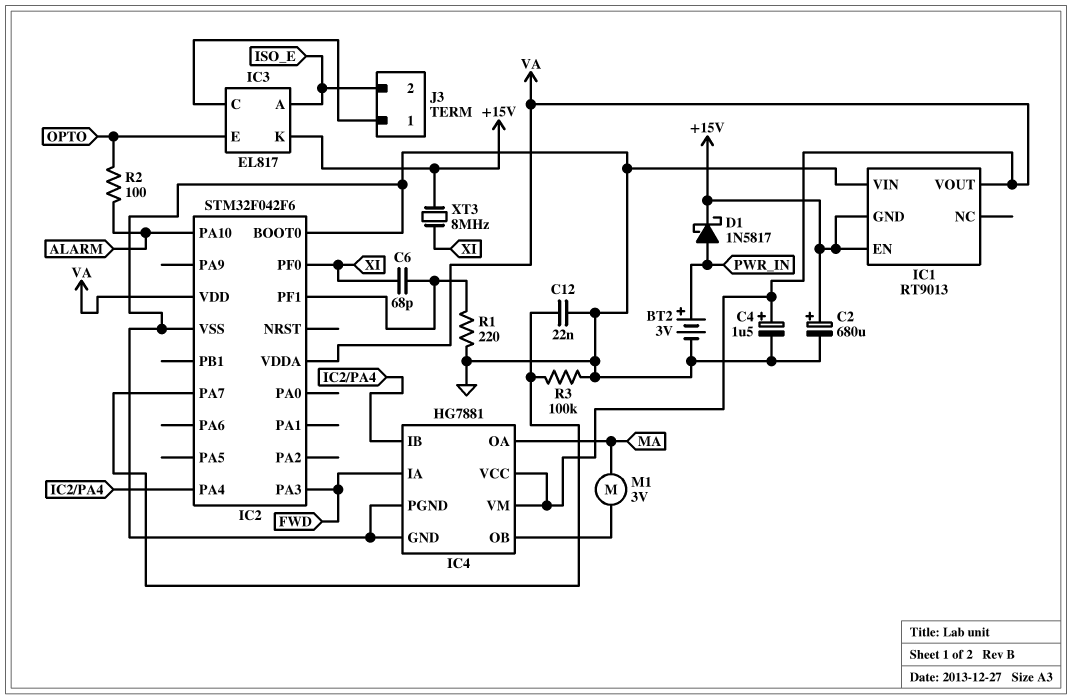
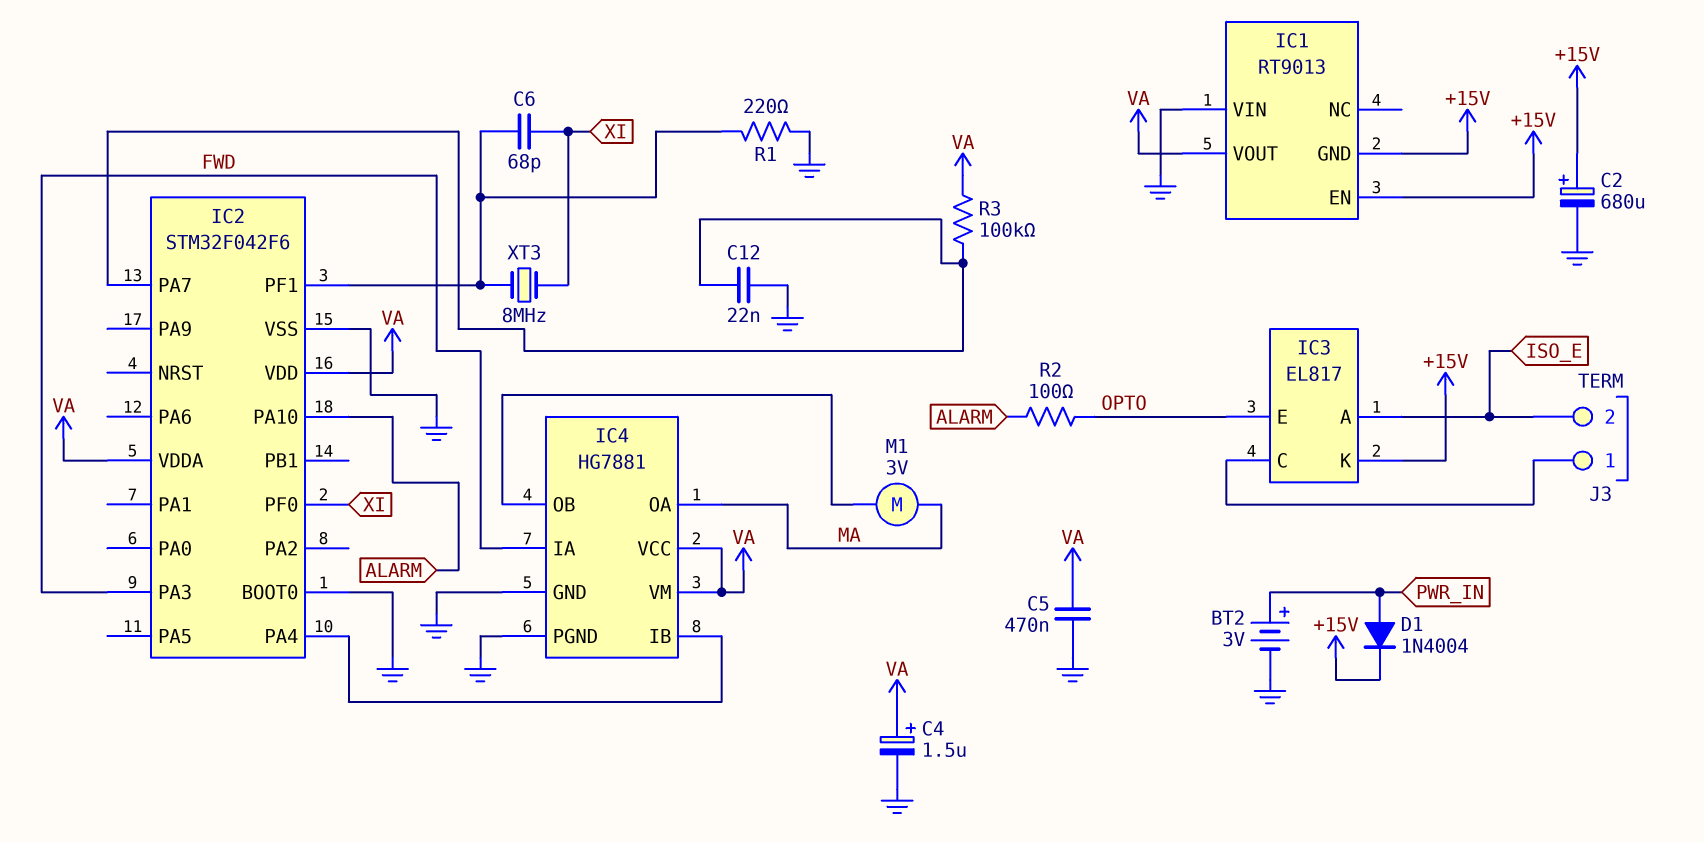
C5: none -> 470nF (GND, VA)
D1: schottky 1N5817 (A PWR_IN, K +15V) -> diode 1N4004 (A PWR_IN, K +15V)
R3: 100k (GND, IC2/PA7) -> 100k (IC2/PA7, VA)
XT3: 8MHz (+15V, XI) -> 8MHz (IC2/PF1, XI)

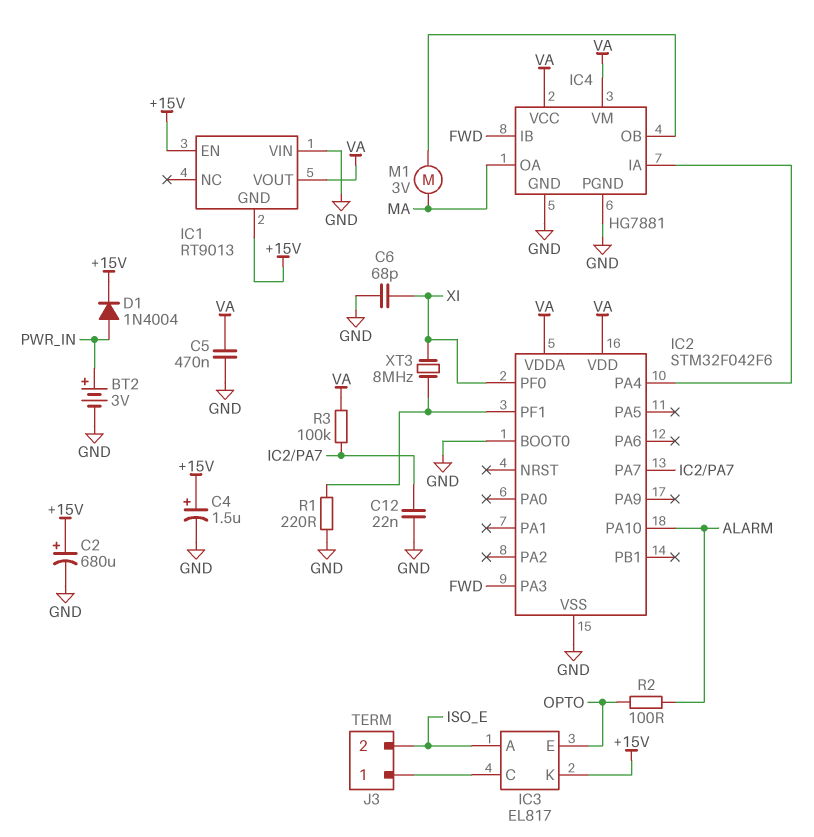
C4: 1.5uF (plus VA, minus GND) -> 1.5uF (plus +15V, minus GND)
C6: 68pF (IC2/PF1, XI) -> 68pF (GND, XI)
IC4 pin IA: FWD -> IC2/PA4
IC4 pin IB: IC2/PA4 -> FWD

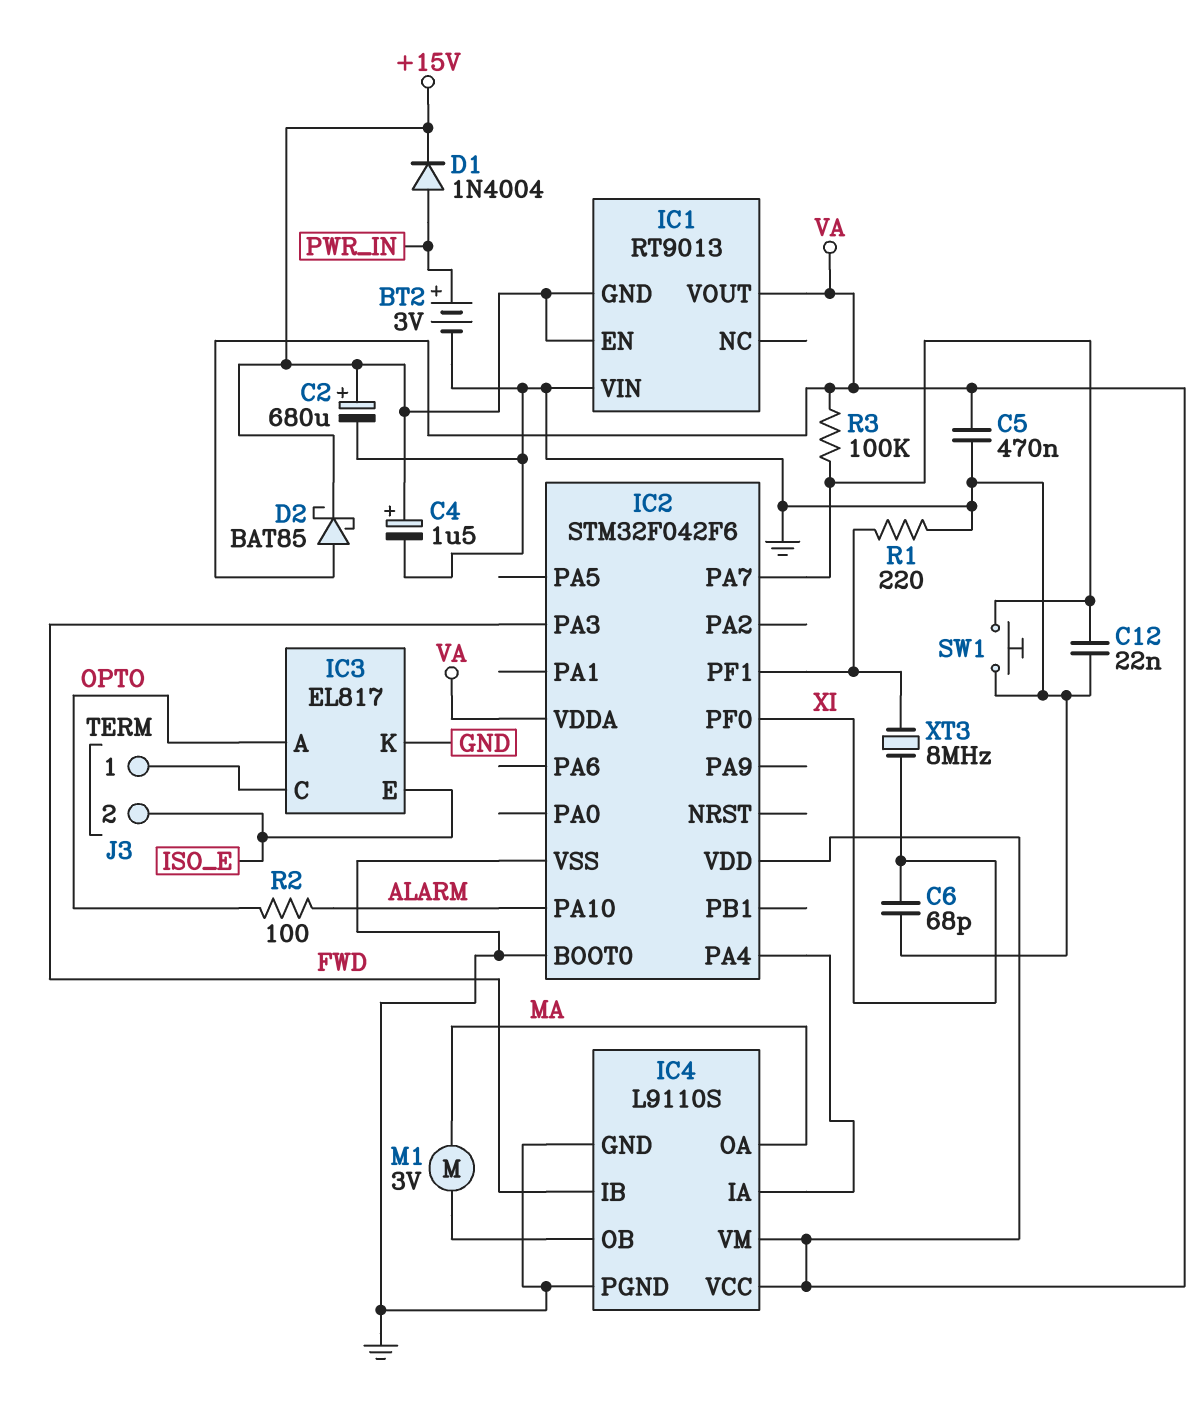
D2: none -> schottky BAT85 (A VA, K +15V)
IC3 pin A: ISO_E -> OPTO
IC3 pin E: OPTO -> ISO_E
IC3 pin K: +15V -> GND
IC4: HG7881 -> L9110S
SW1: none -> button (GND, IC2/PA7)

